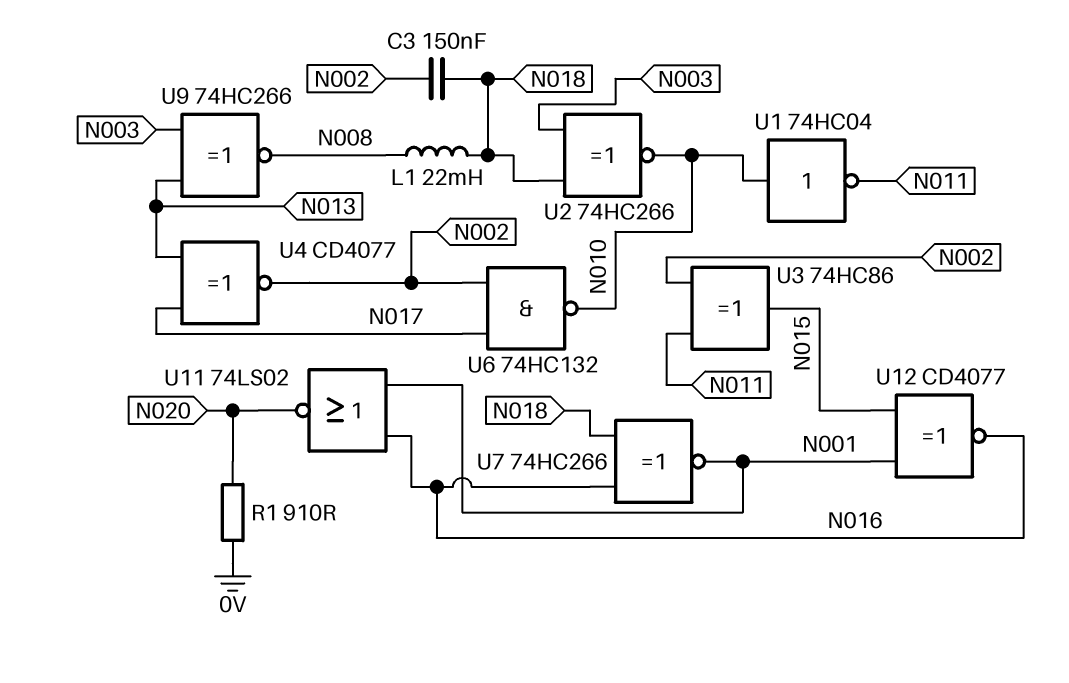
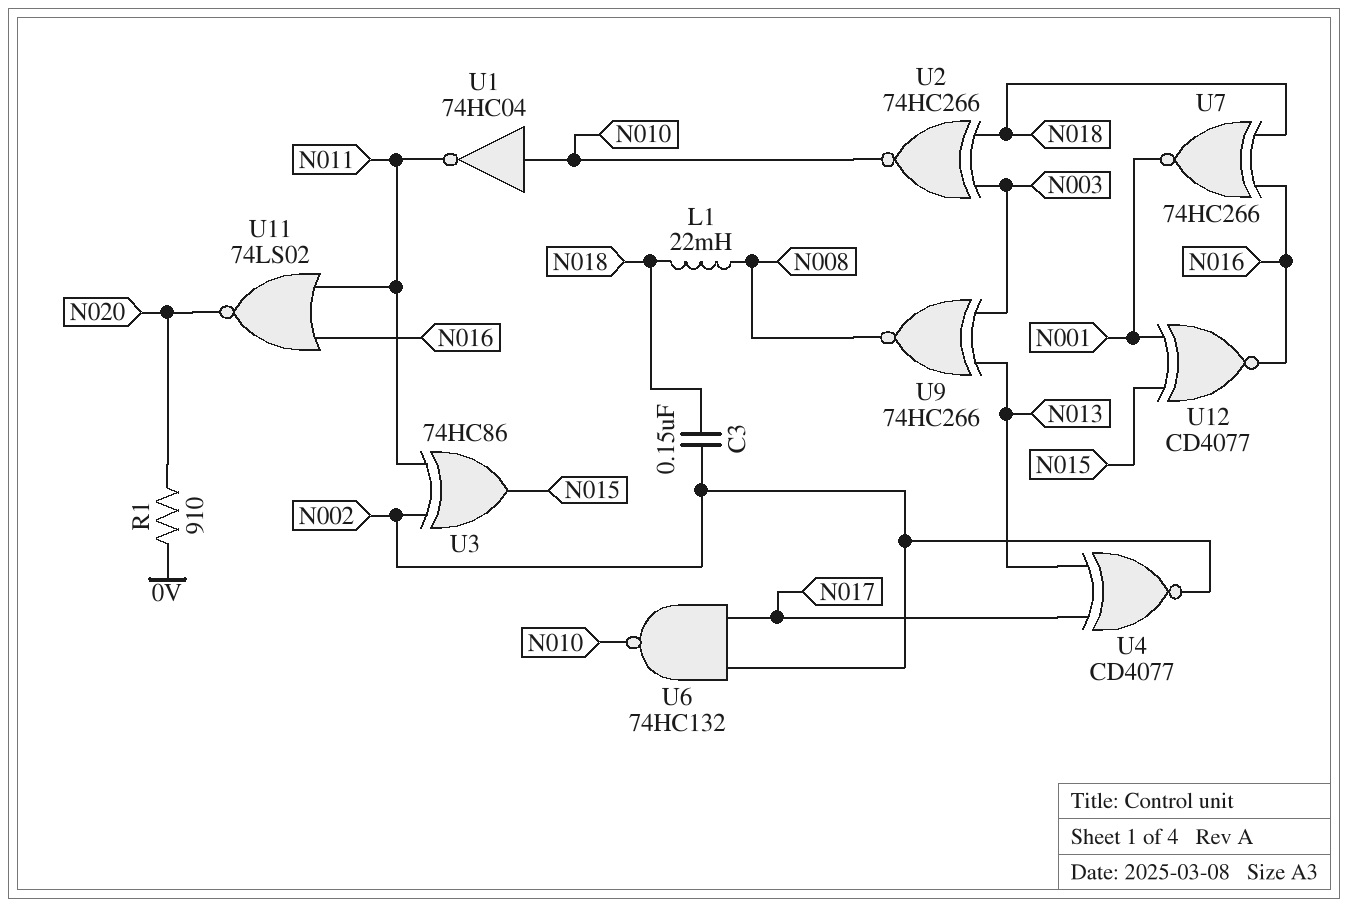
U11: NOR 74LS02 (in N001, in N016, out N020) -> NOR 74LS02 (in N011, in N016, out N020)

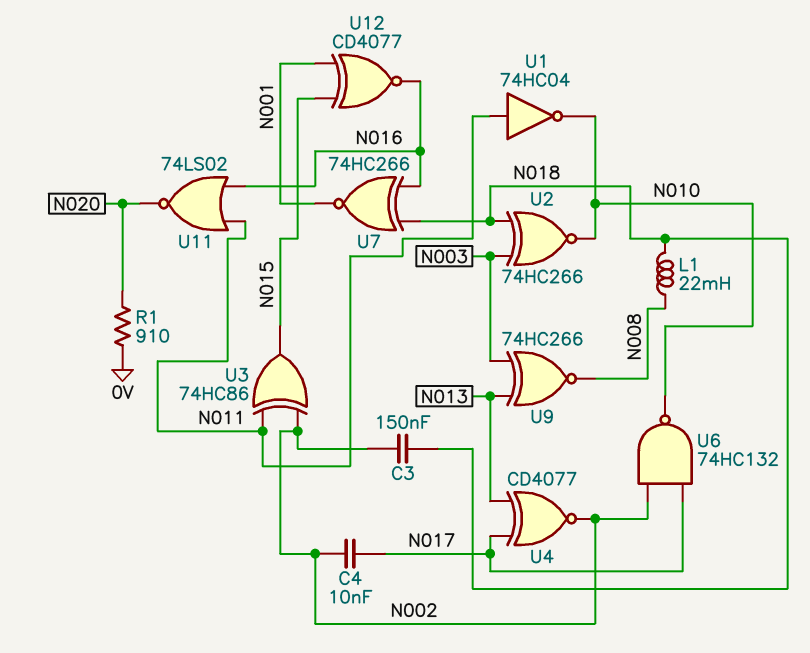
C4: none -> 10nF (N002, N017)
U1: NOT 74HC04 (in N010, out N011) -> NOT 74HC04 (in N011, out N010)

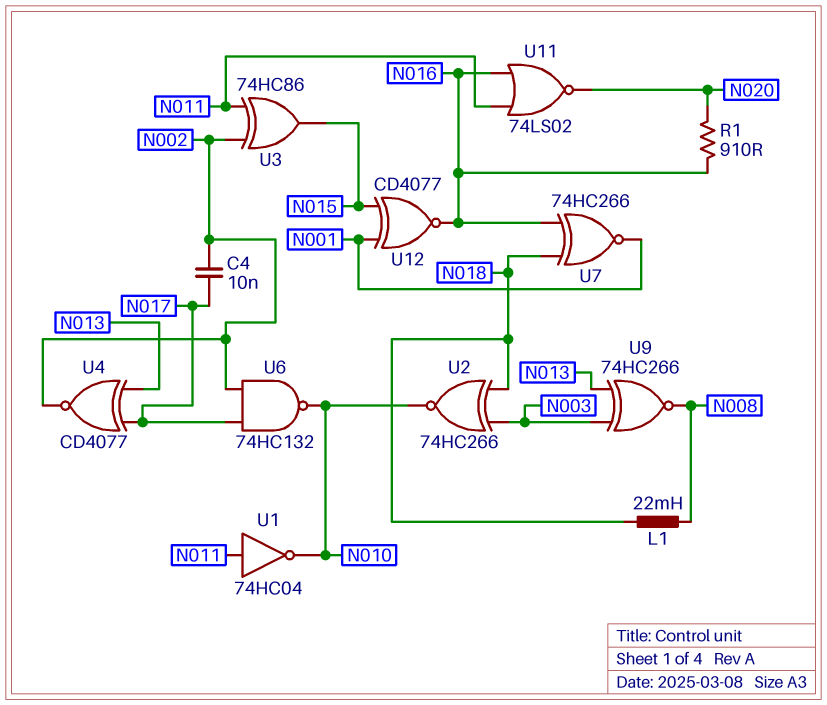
C3: 150nF (N002, N018) -> none
R1: 910 (0V, N020) -> 910 (N016, N020)

